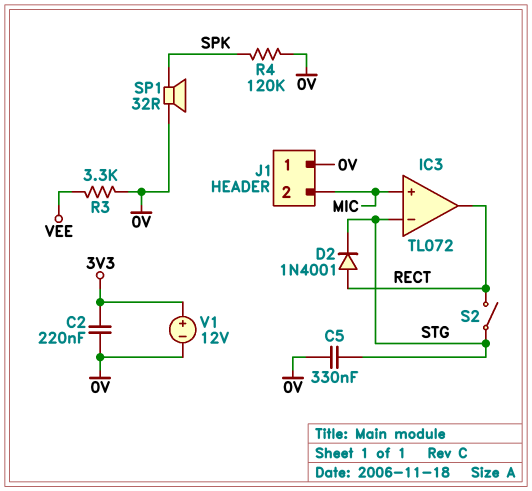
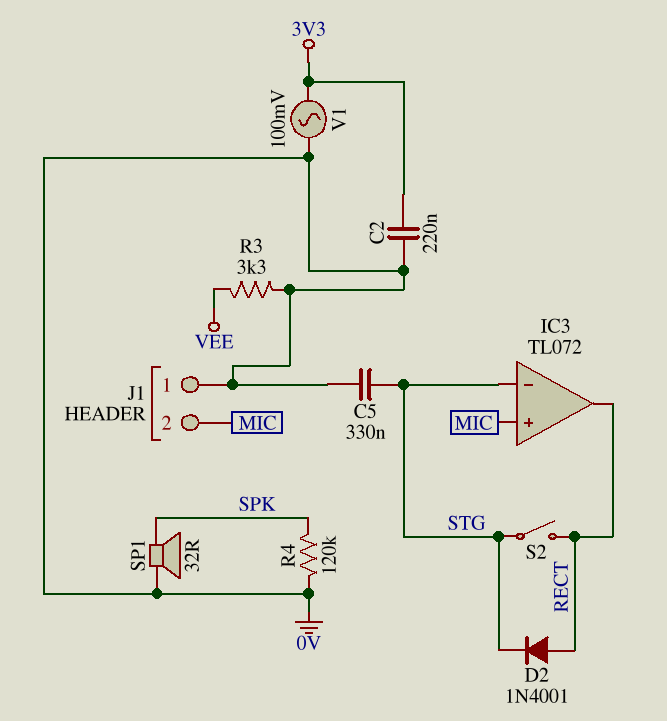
V1: 12V (plus 3V3, minus 0V) -> AC 100mV (0V, 3V3)

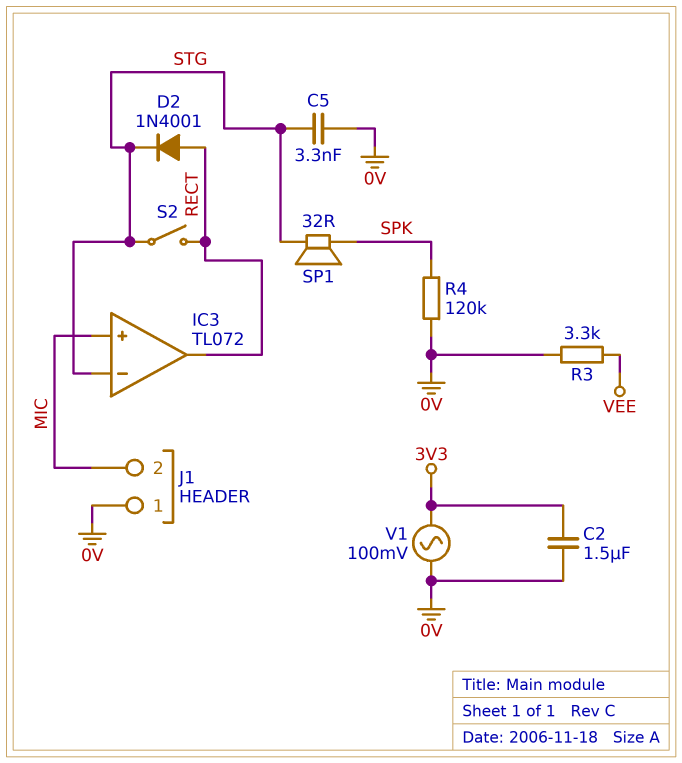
C2: 220nF (0V, 3V3) -> 1.5uF (0V, 3V3)
C5: 330nF (0V, STG) -> 3.3nF (0V, STG)
SP1: speaker 32R (0V, SPK) -> speaker 32R (SPK, STG)

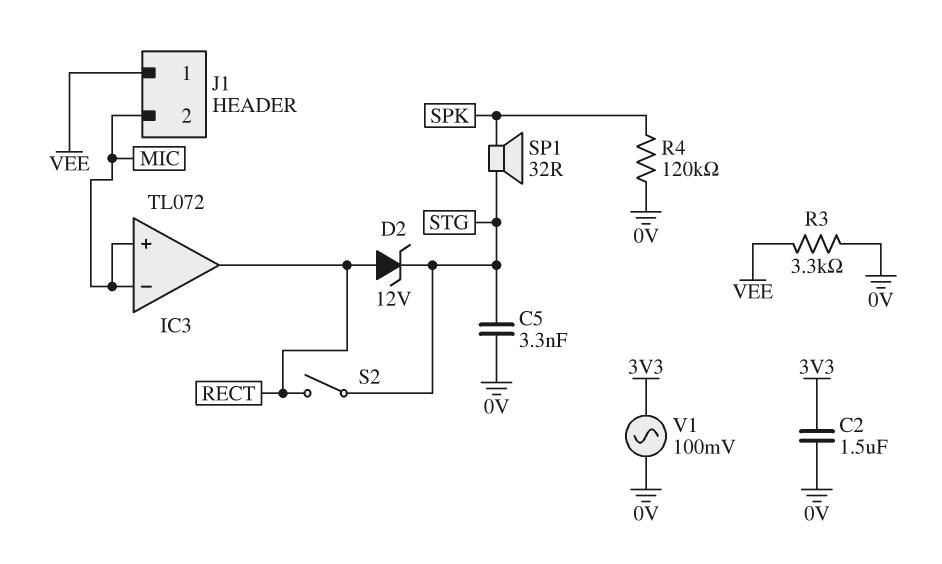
D2: diode 1N4001 (A RECT, K STG) -> zener 12V (A RECT, K STG)
IC3 pin in-: STG -> MIC
J1 pin 1: 0V -> VEE

